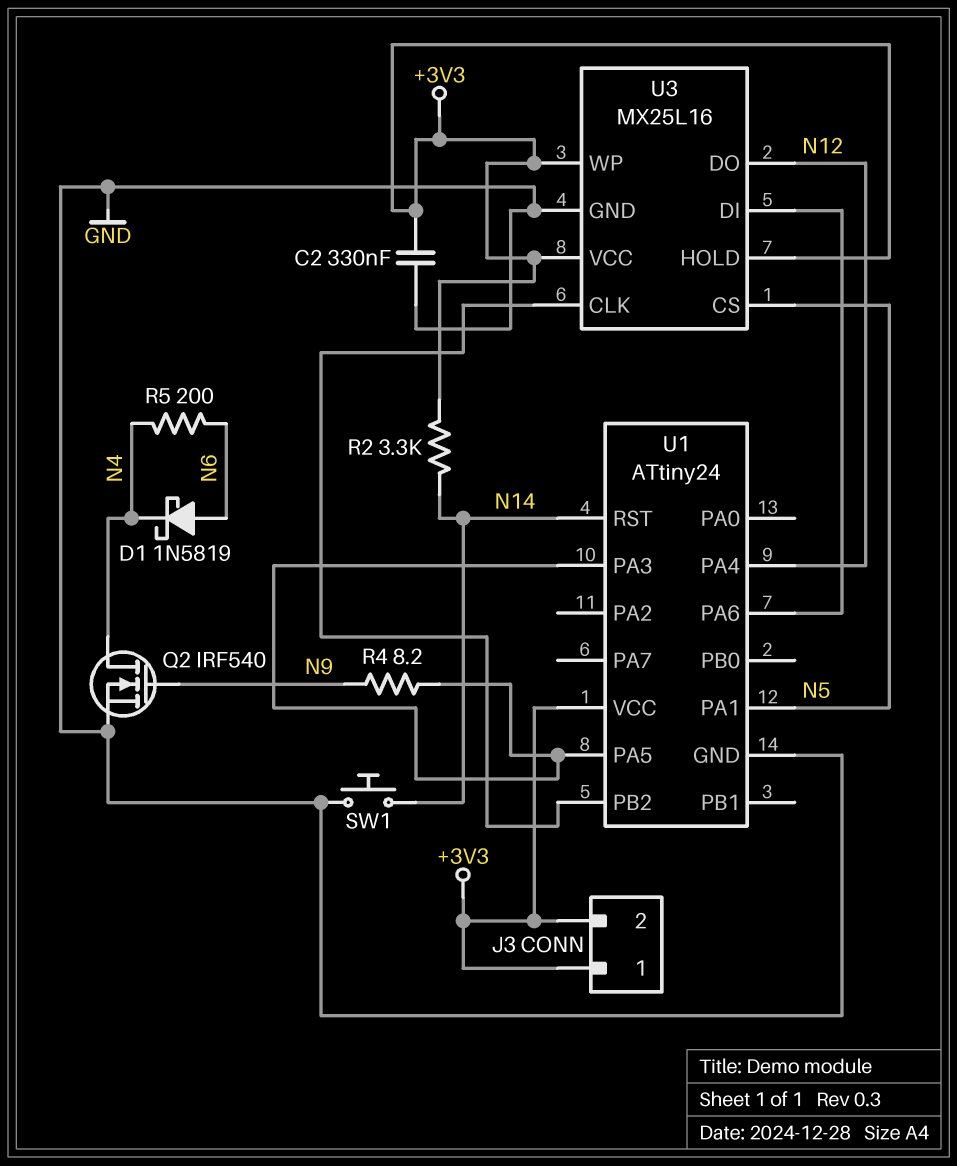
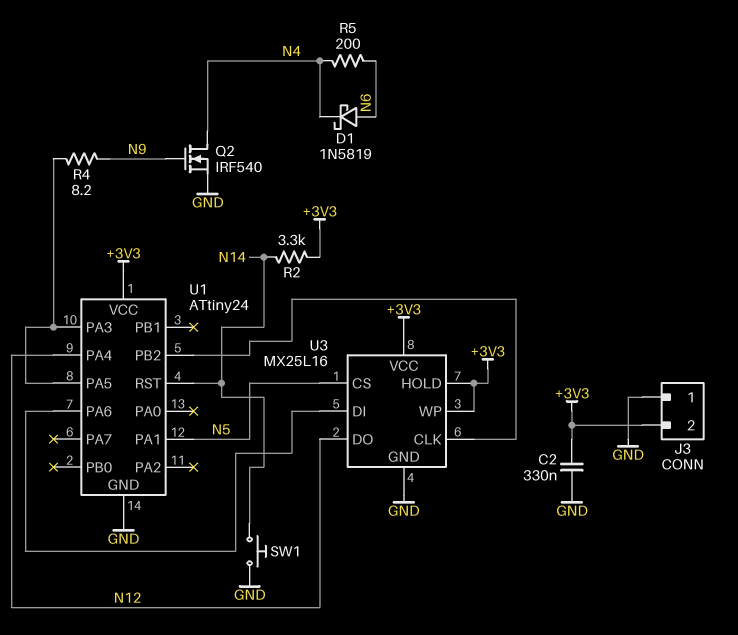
J3 pin 1: +3V3 -> GND

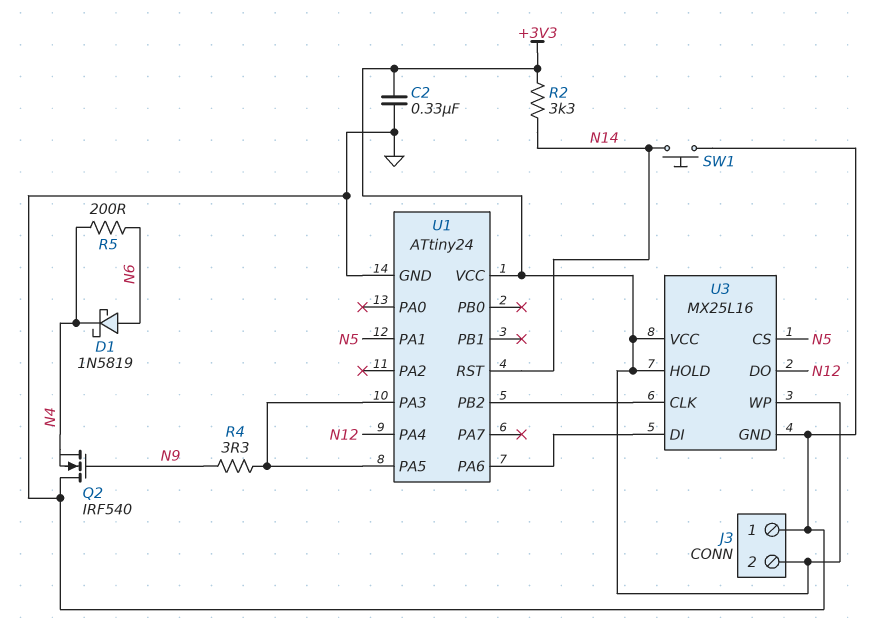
Q2: NMOS IRF540 (G N9, D N4, S GND) -> NMOS IRF540 (G N9, D GND, S N4)
R4: 8.2 (N9, U1/PA3) -> 3.3 (N9, U1/PA3)

